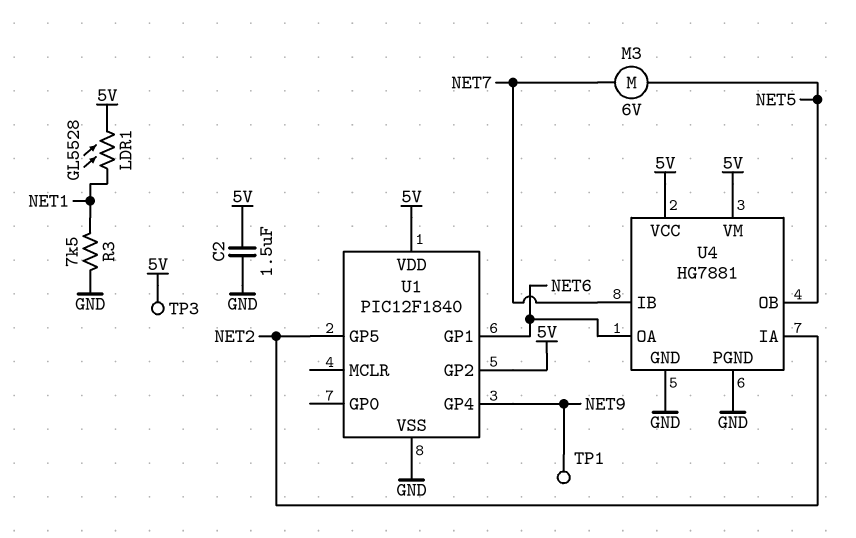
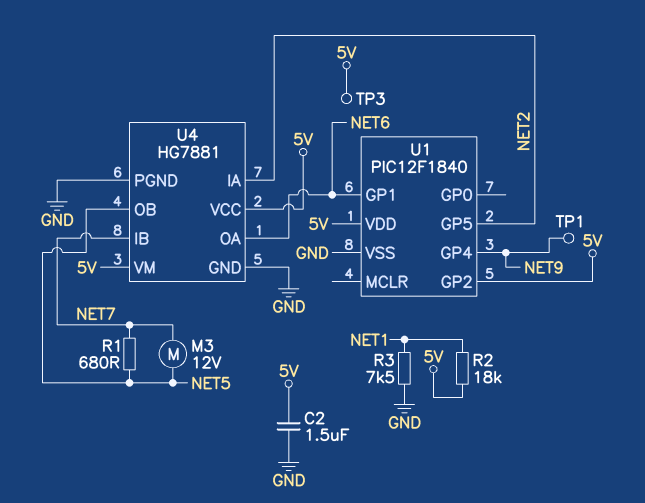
LDR1: GL5528 (5V, NET1) -> none
M3: motor 6V (NET5, NET7) -> motor 12V (NET5, NET7)
R1: none -> 680 (NET5, NET7)
R2: none -> 18k (5V, NET1)

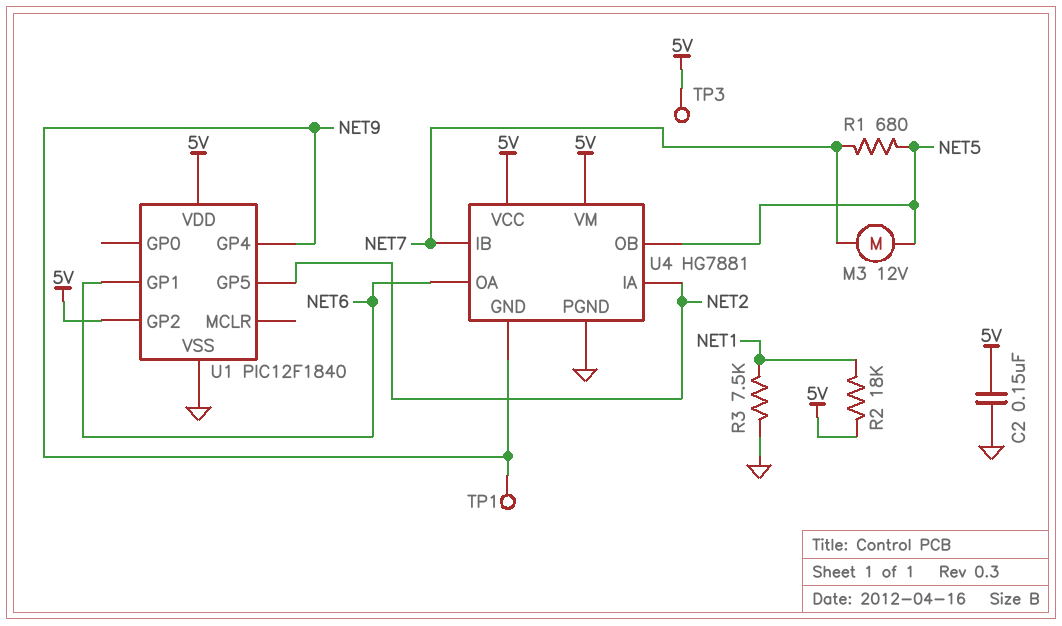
C2: 1.5uF (5V, GND) -> 150nF (5V, GND)
U4 pin GND: GND -> NET9

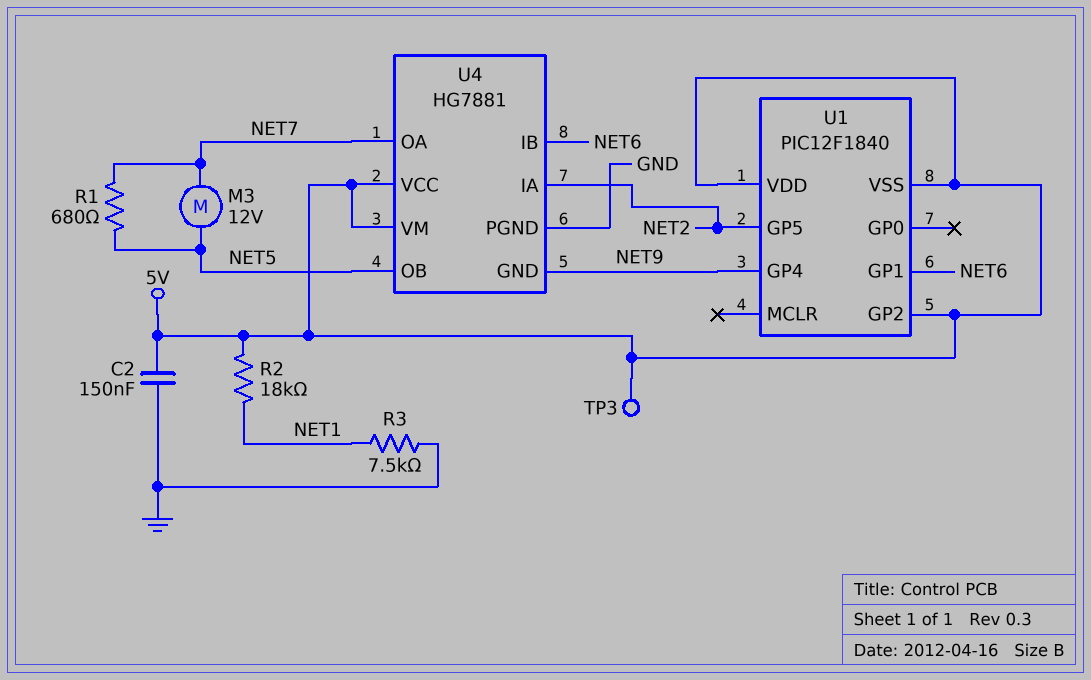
TP1: test point (NET9) -> none
U1 pin VSS: GND -> 5V
U4 pin IB: NET7 -> NET6
U4 pin OA: NET6 -> NET7

